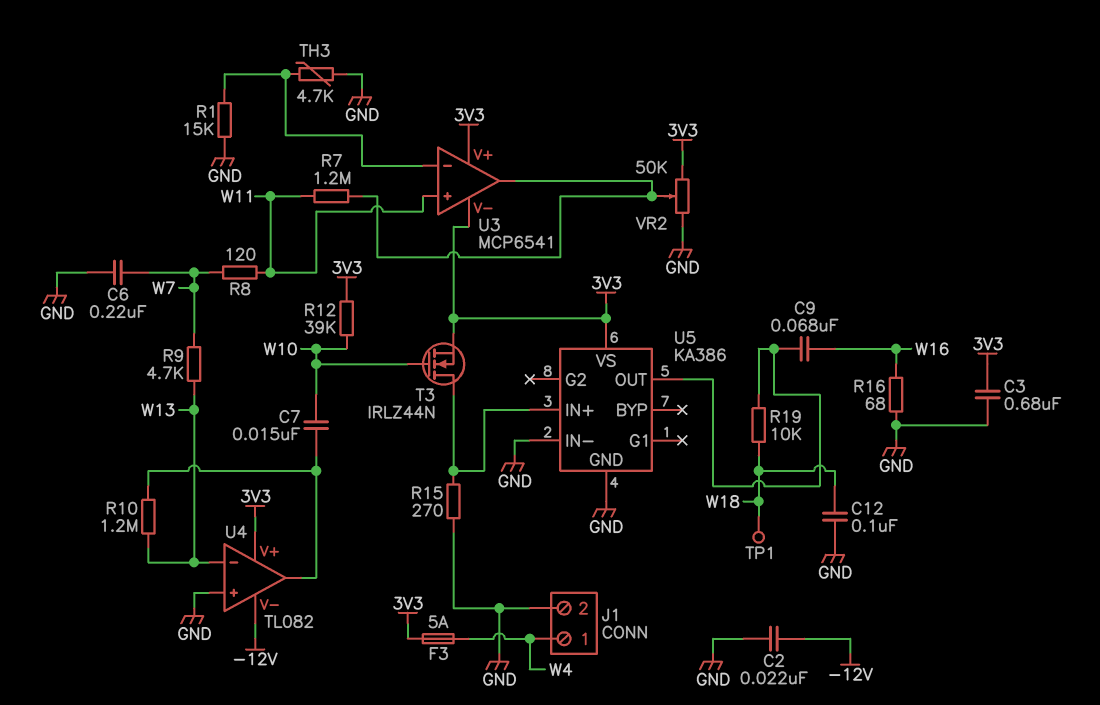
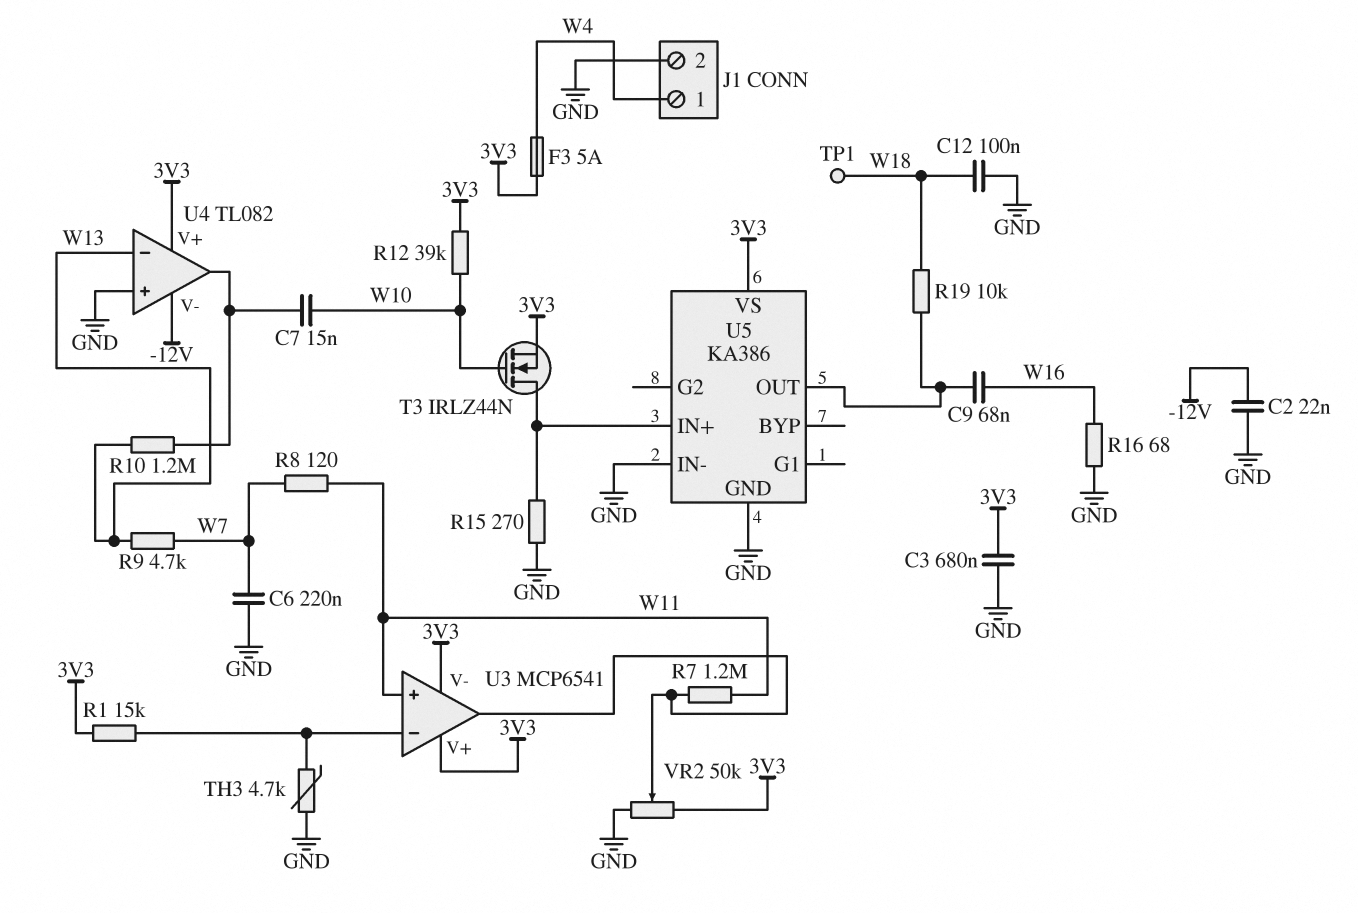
R1: 15k (GND, U3/in-) -> 15k (3V3, U3/in-)

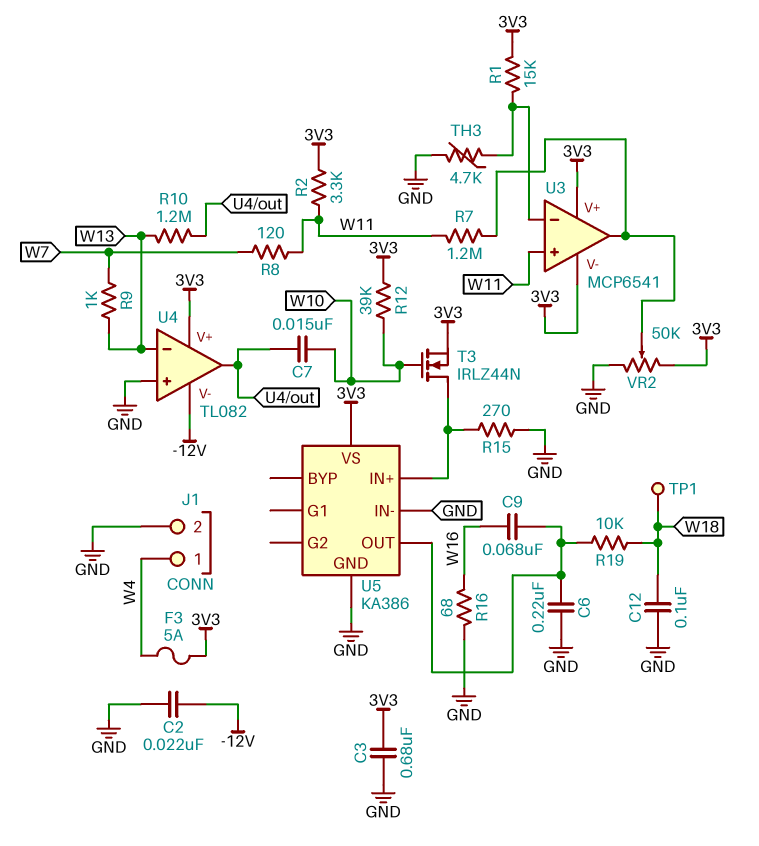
C6: 220nF (GND, W7) -> 220nF (GND, U5/OUT)
R2: none -> 3.3k (3V3, W11)
R9: 4.7k (W7, W13) -> 1k (W7, W13)

